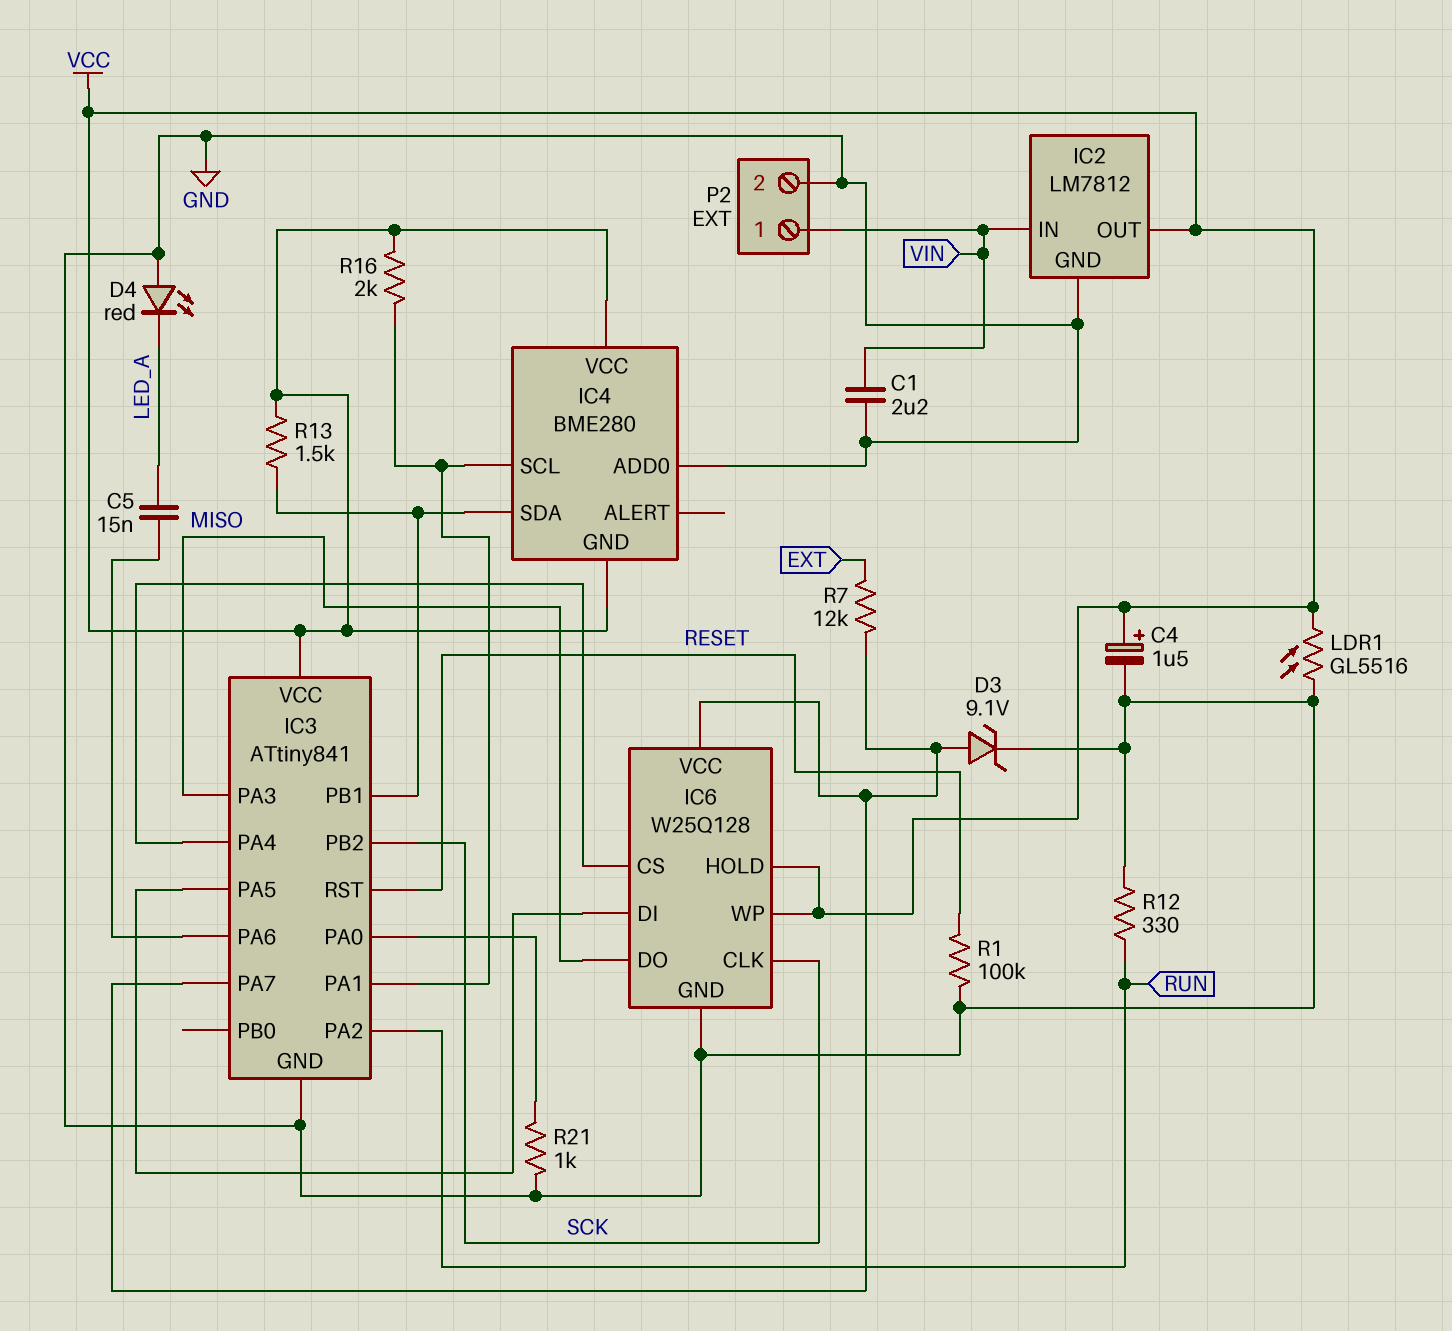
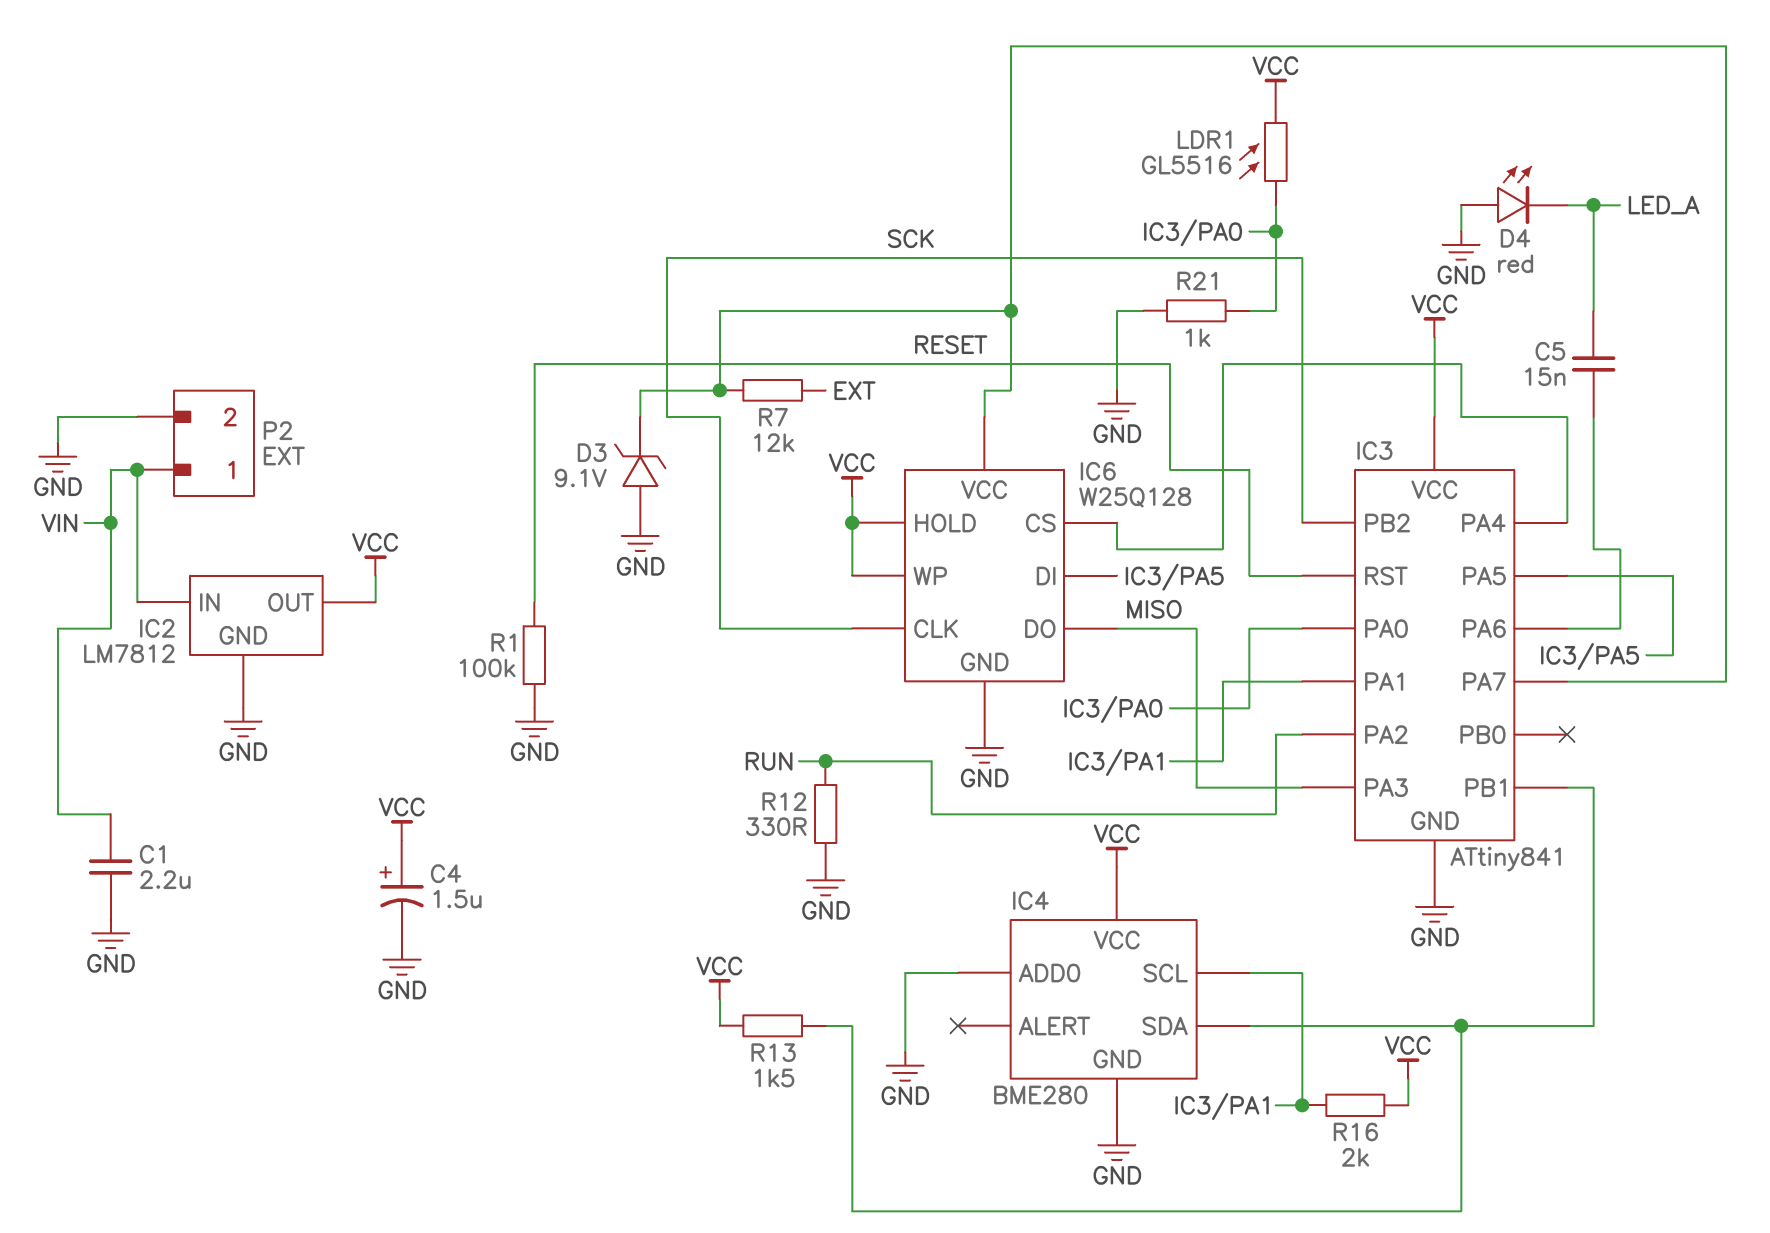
D3: zener 9.1V (A IC3/PA7, K GND) -> zener 9.1V (A GND, K IC3/PA7)
IC4 pin GND: VCC -> GND
LDR1: GL5516 (GND, VCC) -> GL5516 (IC3/PA0, VCC)

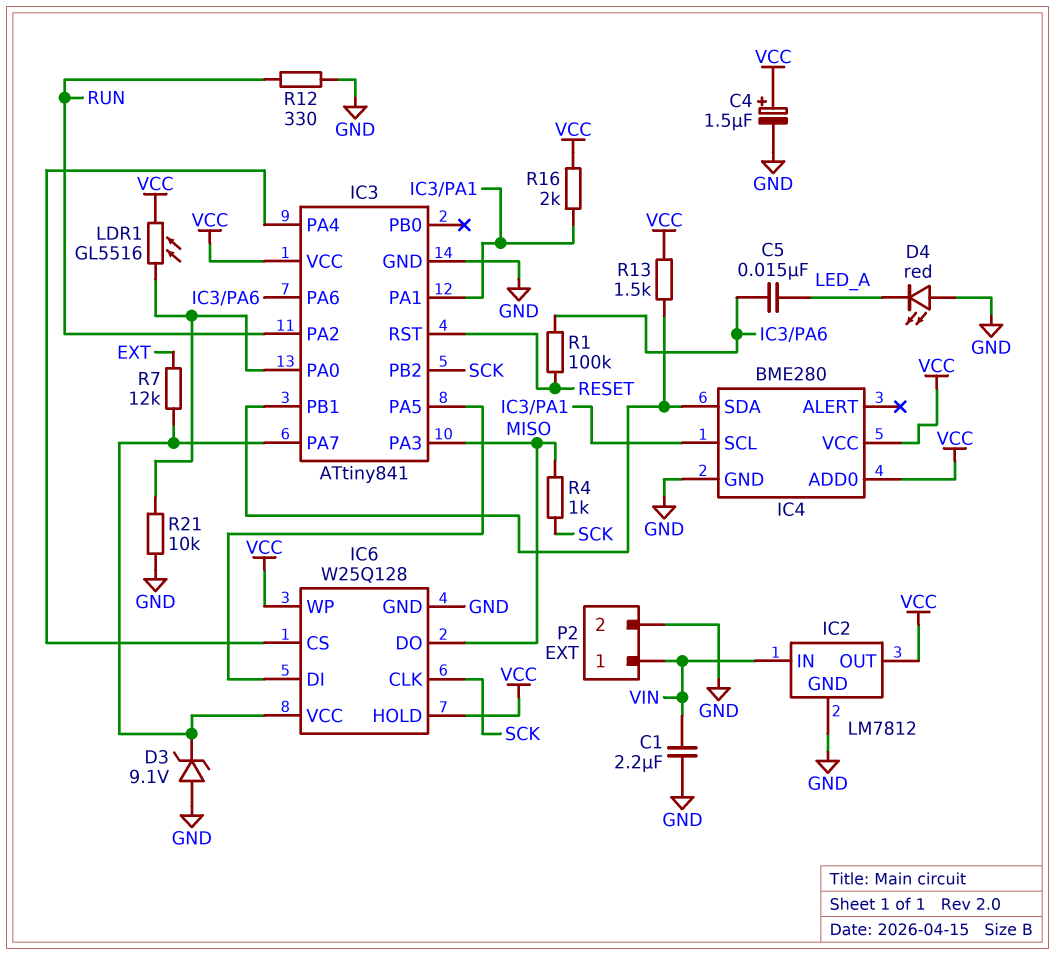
IC4 pin ADD0: GND -> VCC
R1: 100k (GND, RESET) -> 100k (IC3/PA6, RESET)
R4: none -> 1k (MISO, SCK)
R21: 1k (GND, IC3/PA0) -> 10k (GND, IC3/PA0)

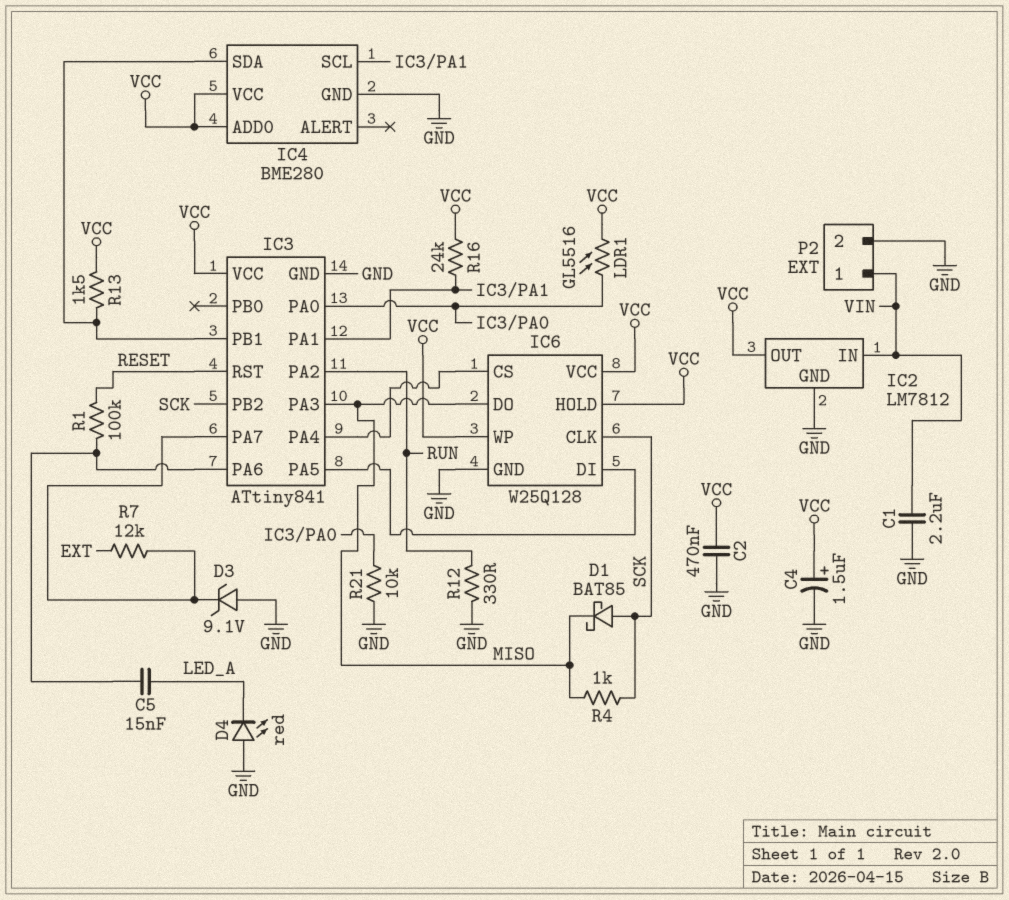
C2: none -> 470nF (GND, VCC)
D1: none -> schottky BAT85 (A SCK, K MISO)
IC6 pin VCC: IC3/PA7 -> VCC
R16: 2k (IC3/PA1, VCC) -> 24k (IC3/PA1, VCC)

